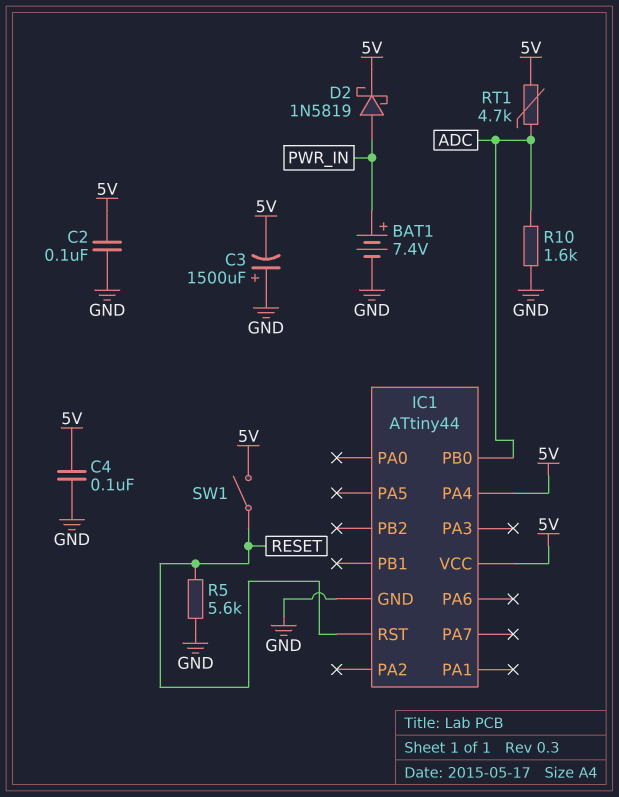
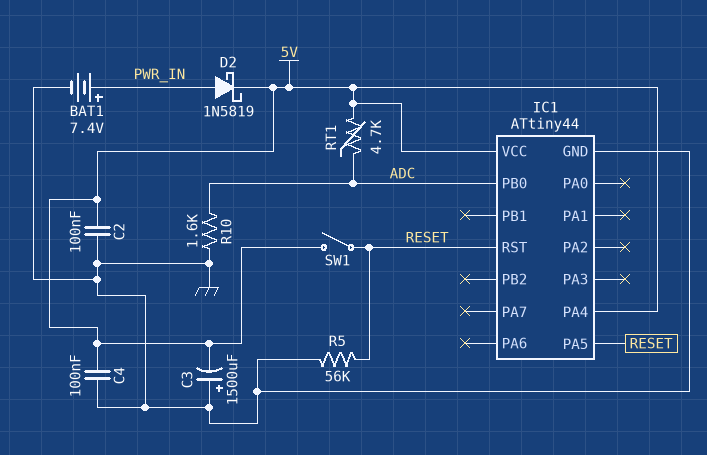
IC1 pin PA5: none -> RESET
R5: 5.6k (GND, RESET) -> 56k (GND, RESET)

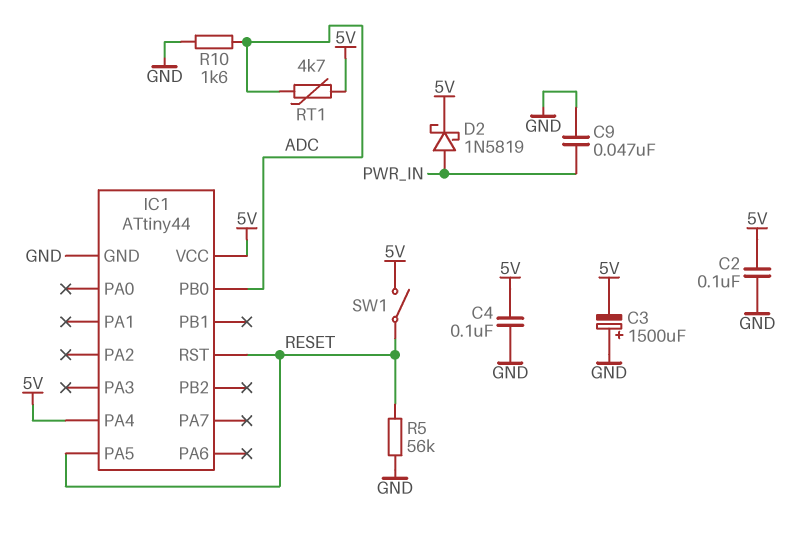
BAT1: 7.4V (plus PWR_IN, minus GND) -> none
C9: none -> 47nF (GND, PWR_IN)

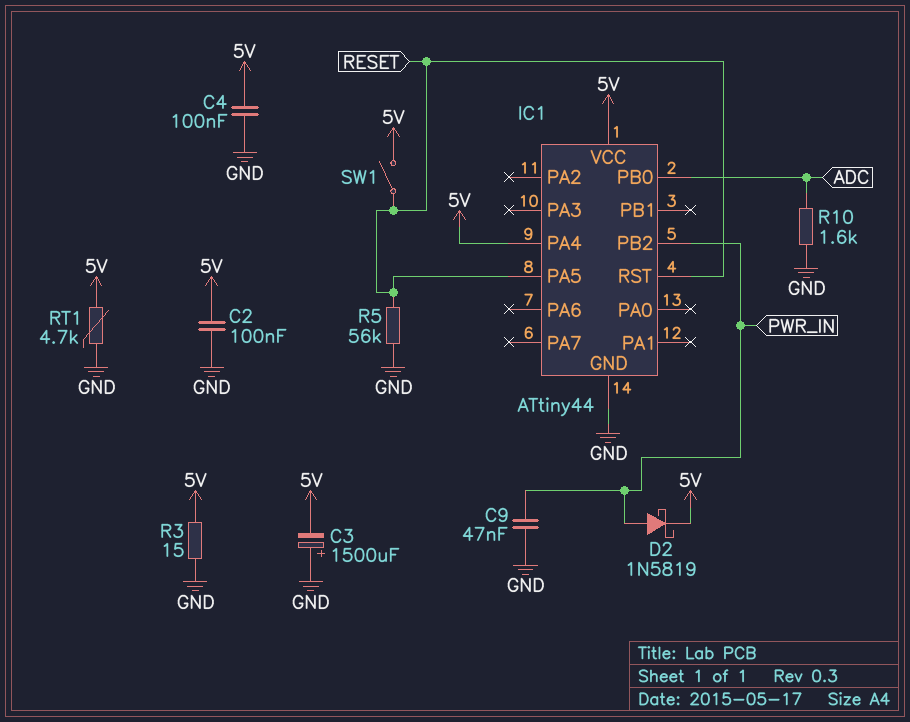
IC1 pin PB2: none -> PWR_IN
R3: none -> 15 (5V, GND)
RT1: 4.7k (5V, ADC) -> 4.7k (5V, GND)

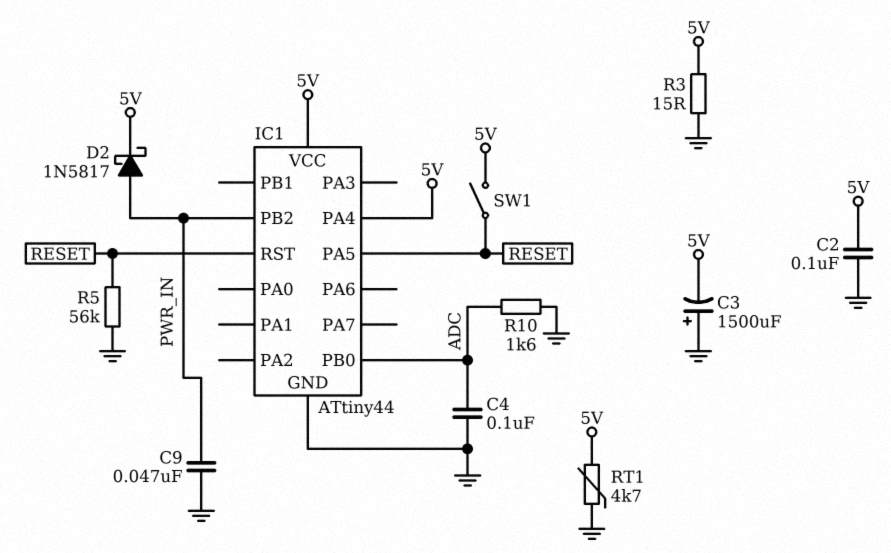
C4: 100nF (5V, GND) -> 100nF (ADC, GND)
D2: schottky 1N5819 (A PWR_IN, K 5V) -> schottky 1N5817 (A PWR_IN, K 5V)

